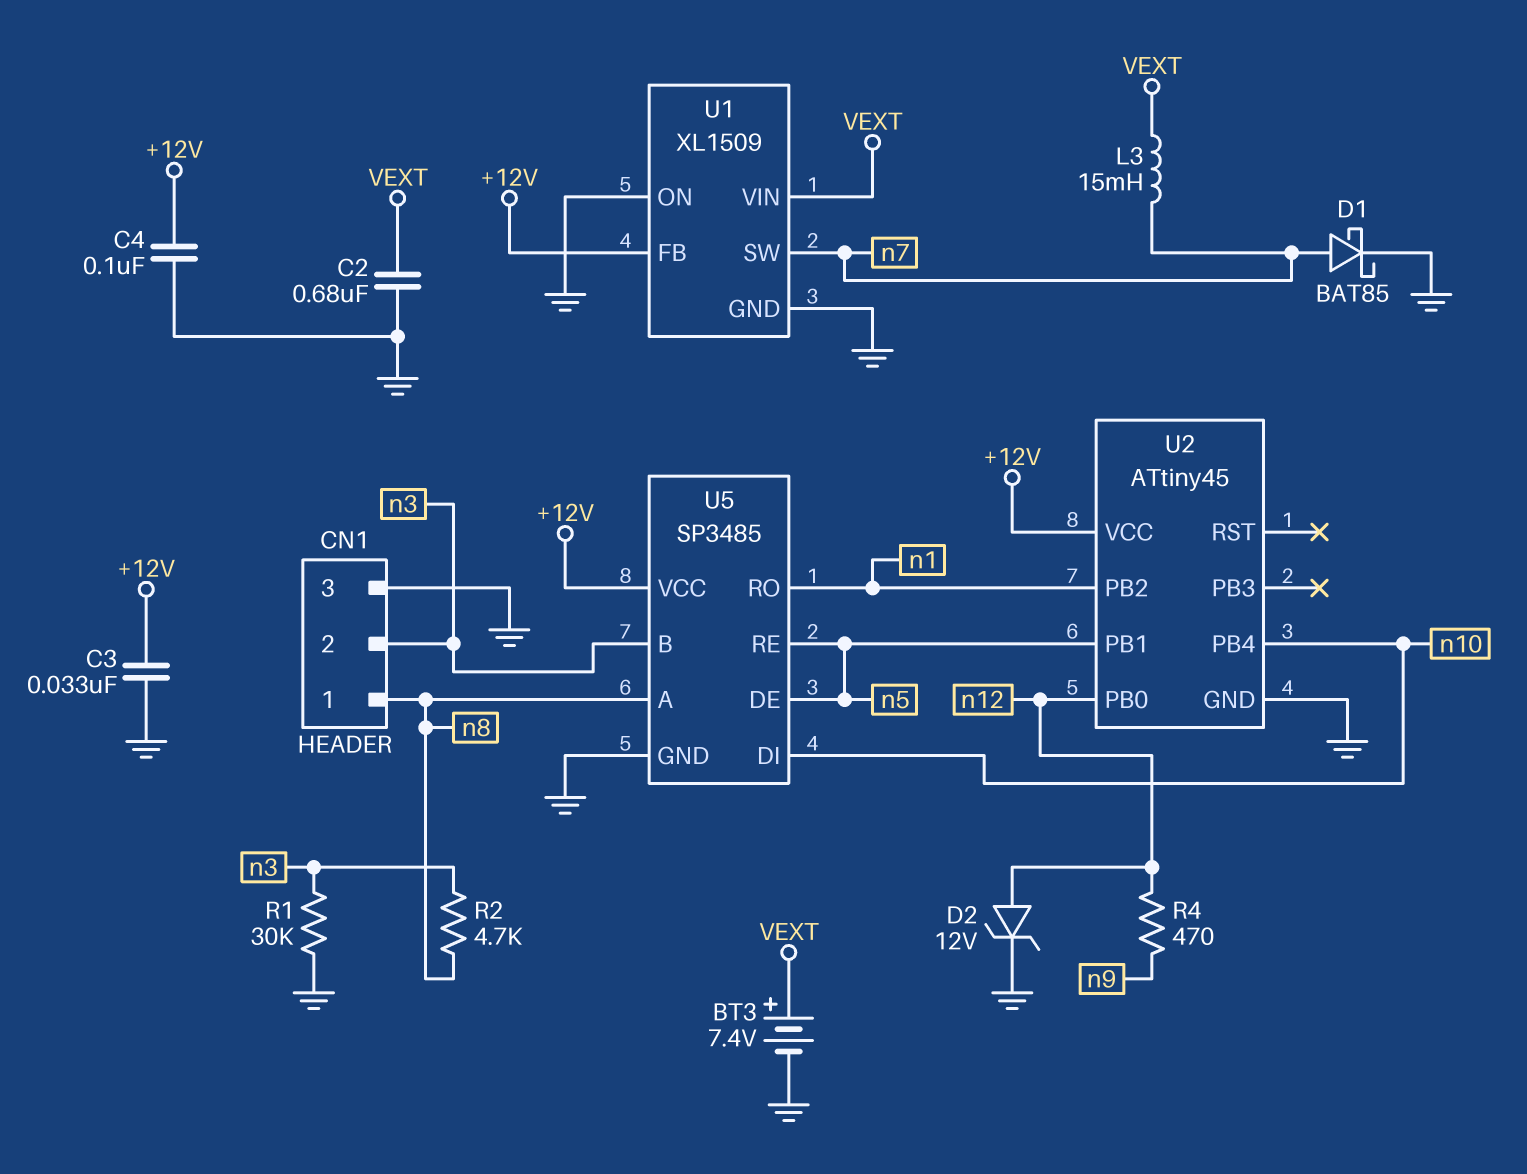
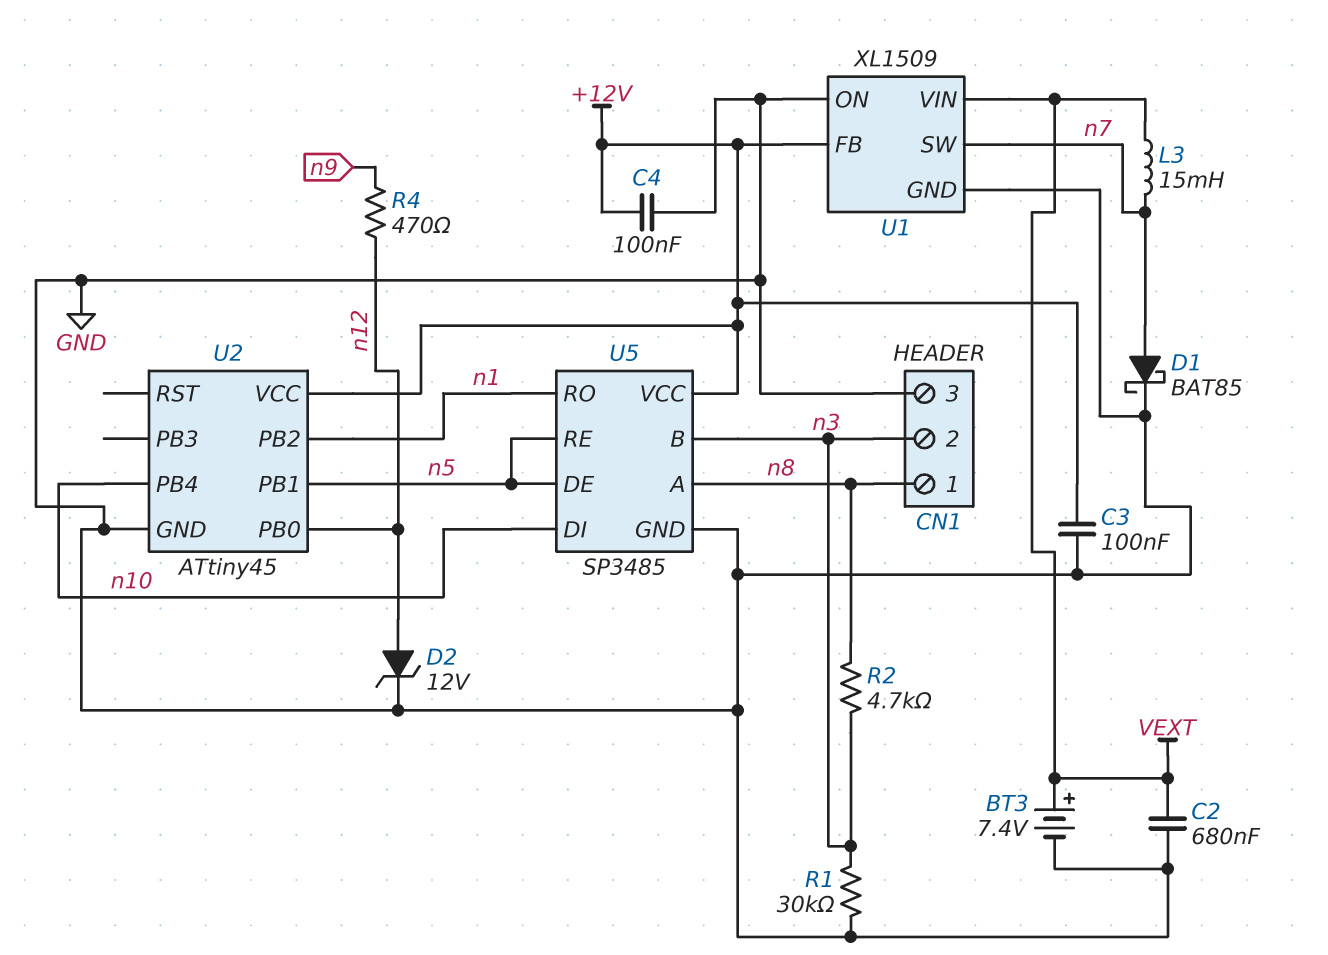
C3: 33nF (+12V, GND) -> 100nF (+12V, GND)

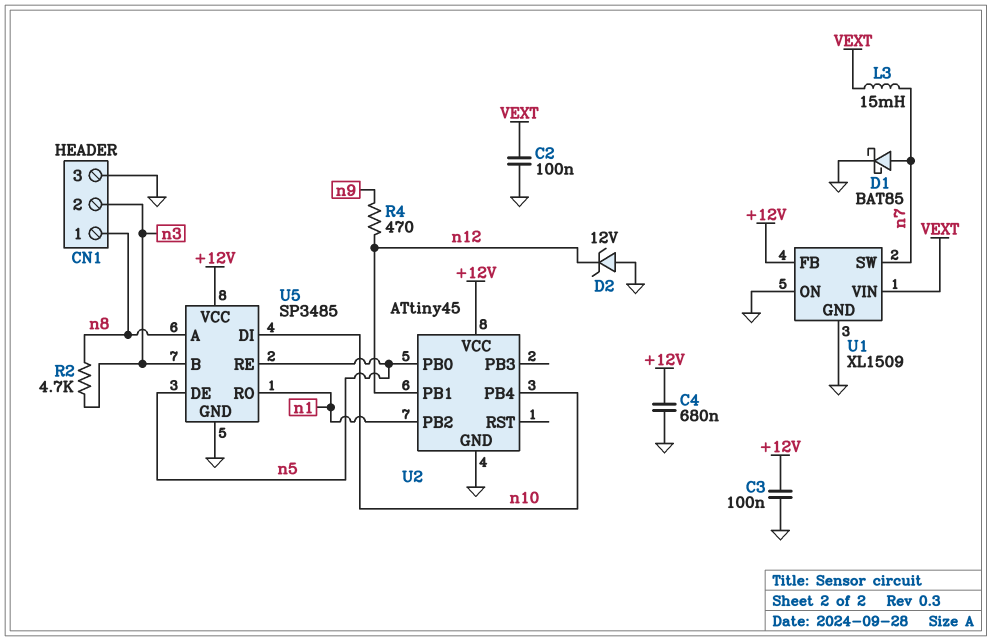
BT3: 7.4V (plus VEXT, minus GND) -> none
C2: 680nF (GND, VEXT) -> 100nF (GND, VEXT)
C4: 100nF (+12V, GND) -> 680nF (+12V, GND)
D2: zener 12V (A n12, K GND) -> zener 12V (A GND, K n12)
R1: 30k (GND, n3) -> none
U2 pin PB0: n12 -> n5
U2 pin PB1: n5 -> n12

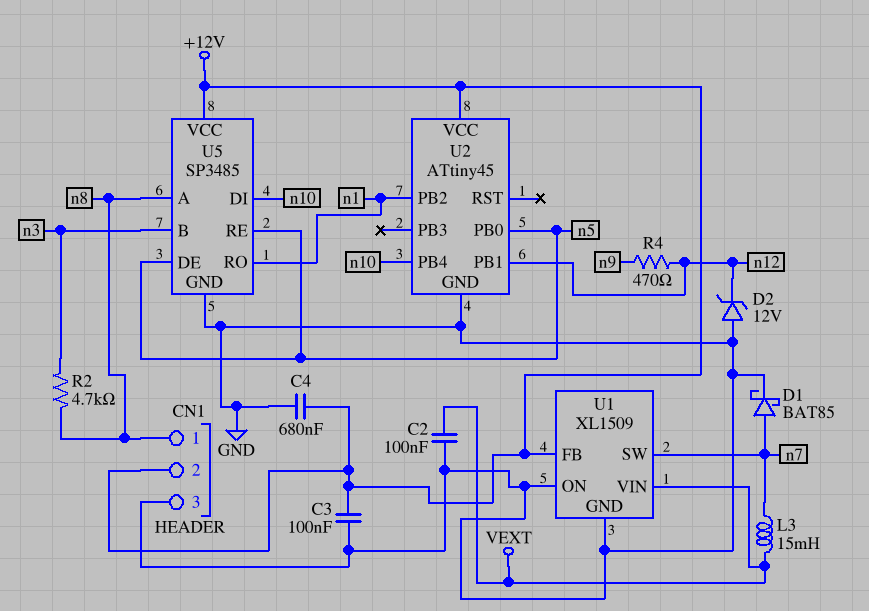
CN1 pin 2: n3 -> +12V

